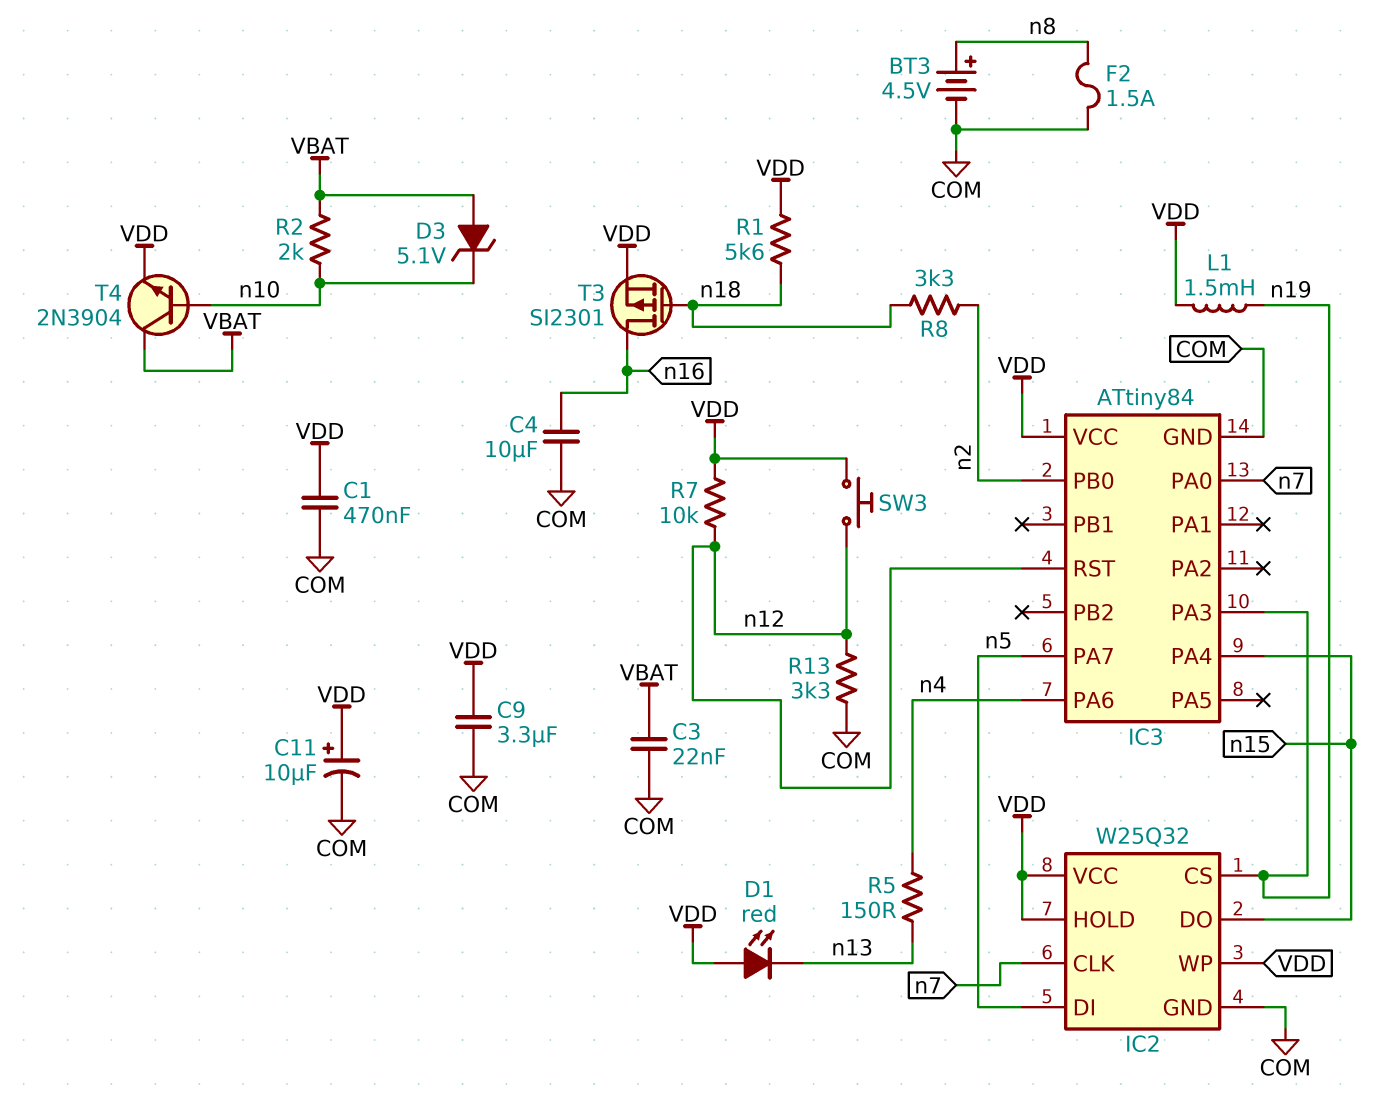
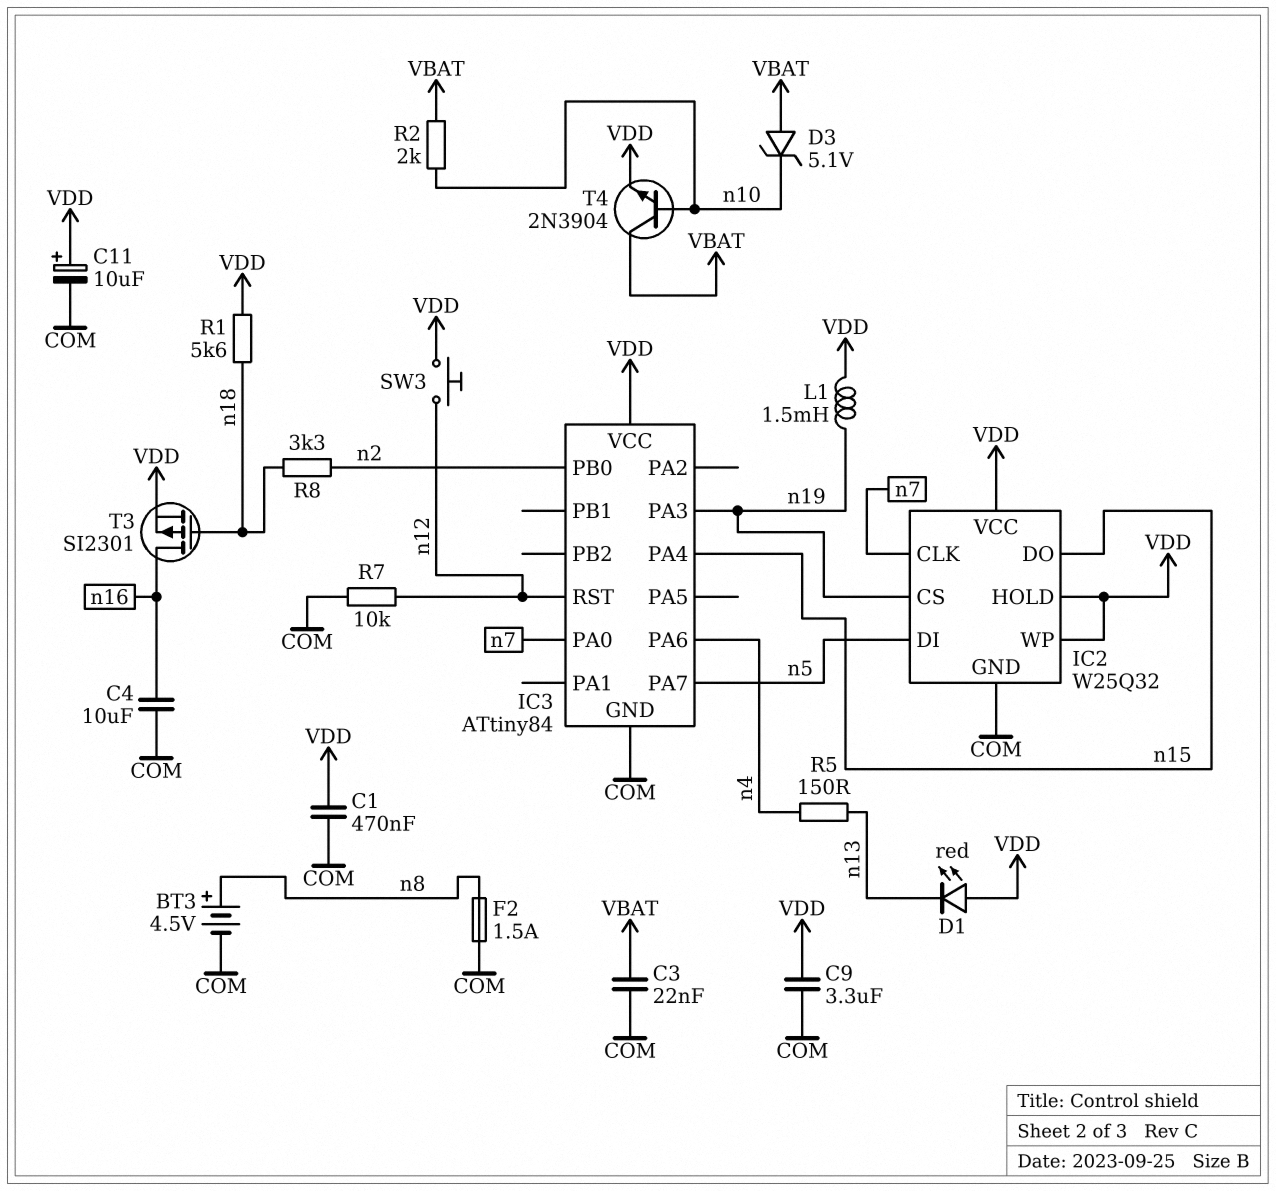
R7: 10k (VDD, n12) -> 10k (COM, n12)
R13: 3.3k (COM, n12) -> none

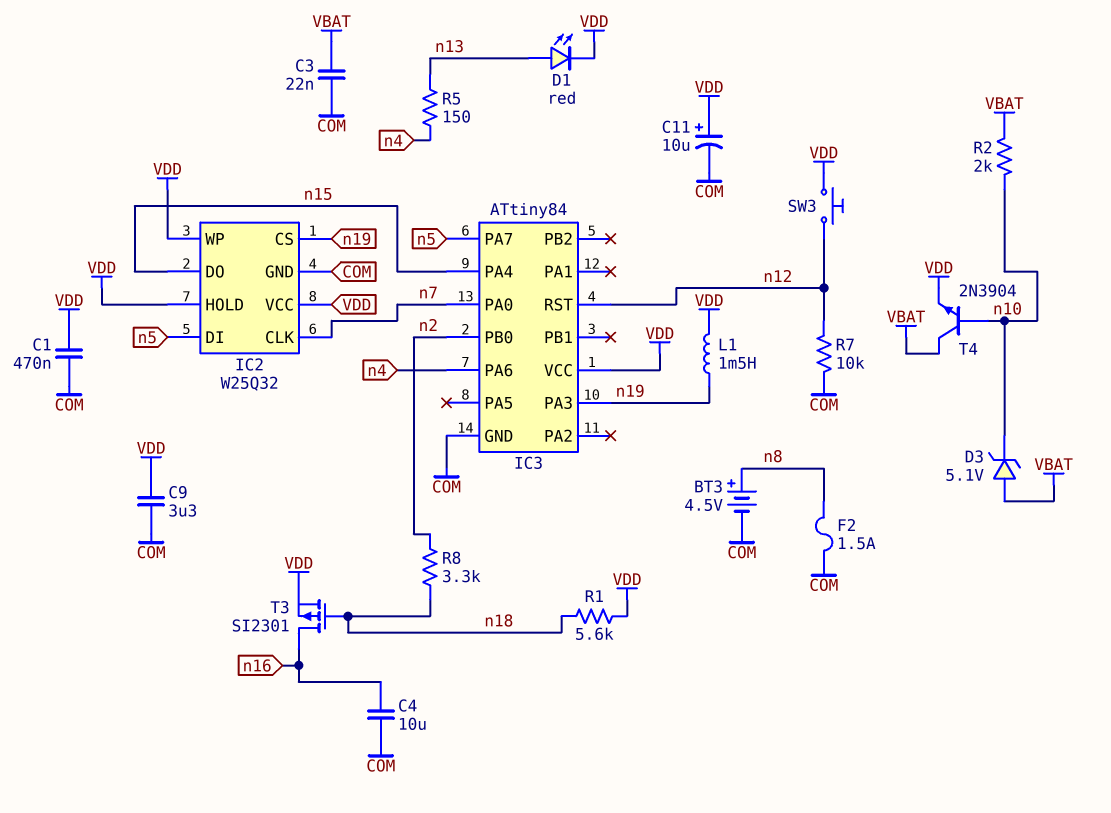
D1: LED red (A VDD, K n13) -> LED red (A n13, K VDD)

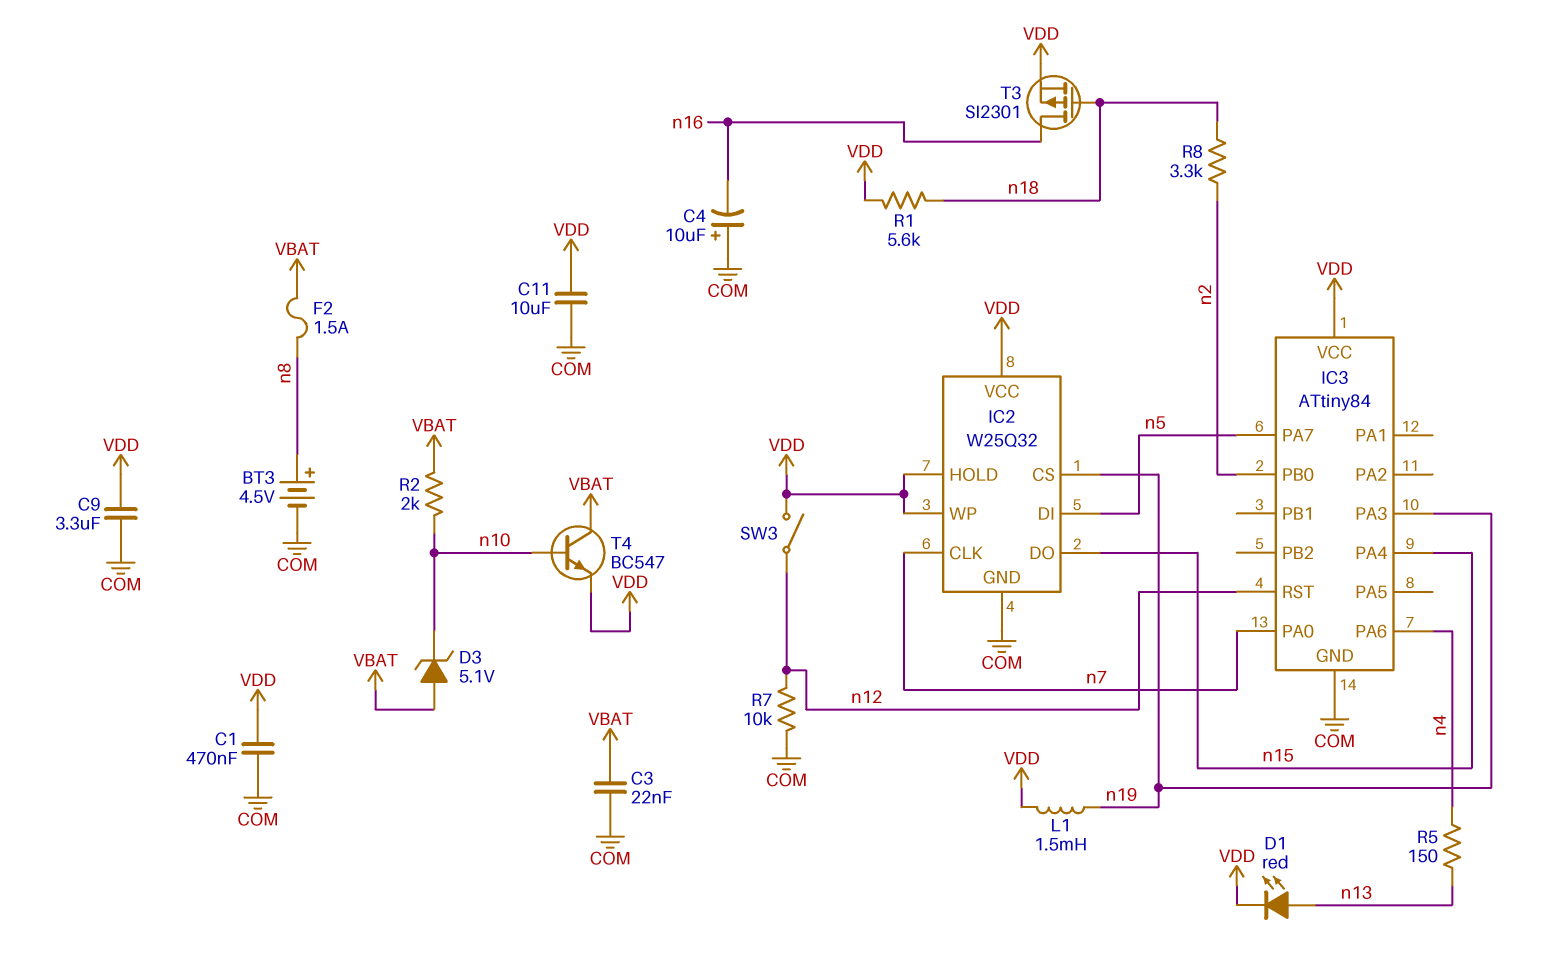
C4: 10uF (COM, n16) -> 10uF (plus COM, minus n16)
C11: 10uF (plus VDD, minus COM) -> 10uF (COM, VDD)
F2: 1.5A (COM, n8) -> 1.5A (VBAT, n8)
SW3: button (VDD, n12) -> switch (VDD, n12)
T4: NPN 2N3904 (B n10, C VBAT, E VDD) -> NPN BC547 (B n10, C VBAT, E VDD)

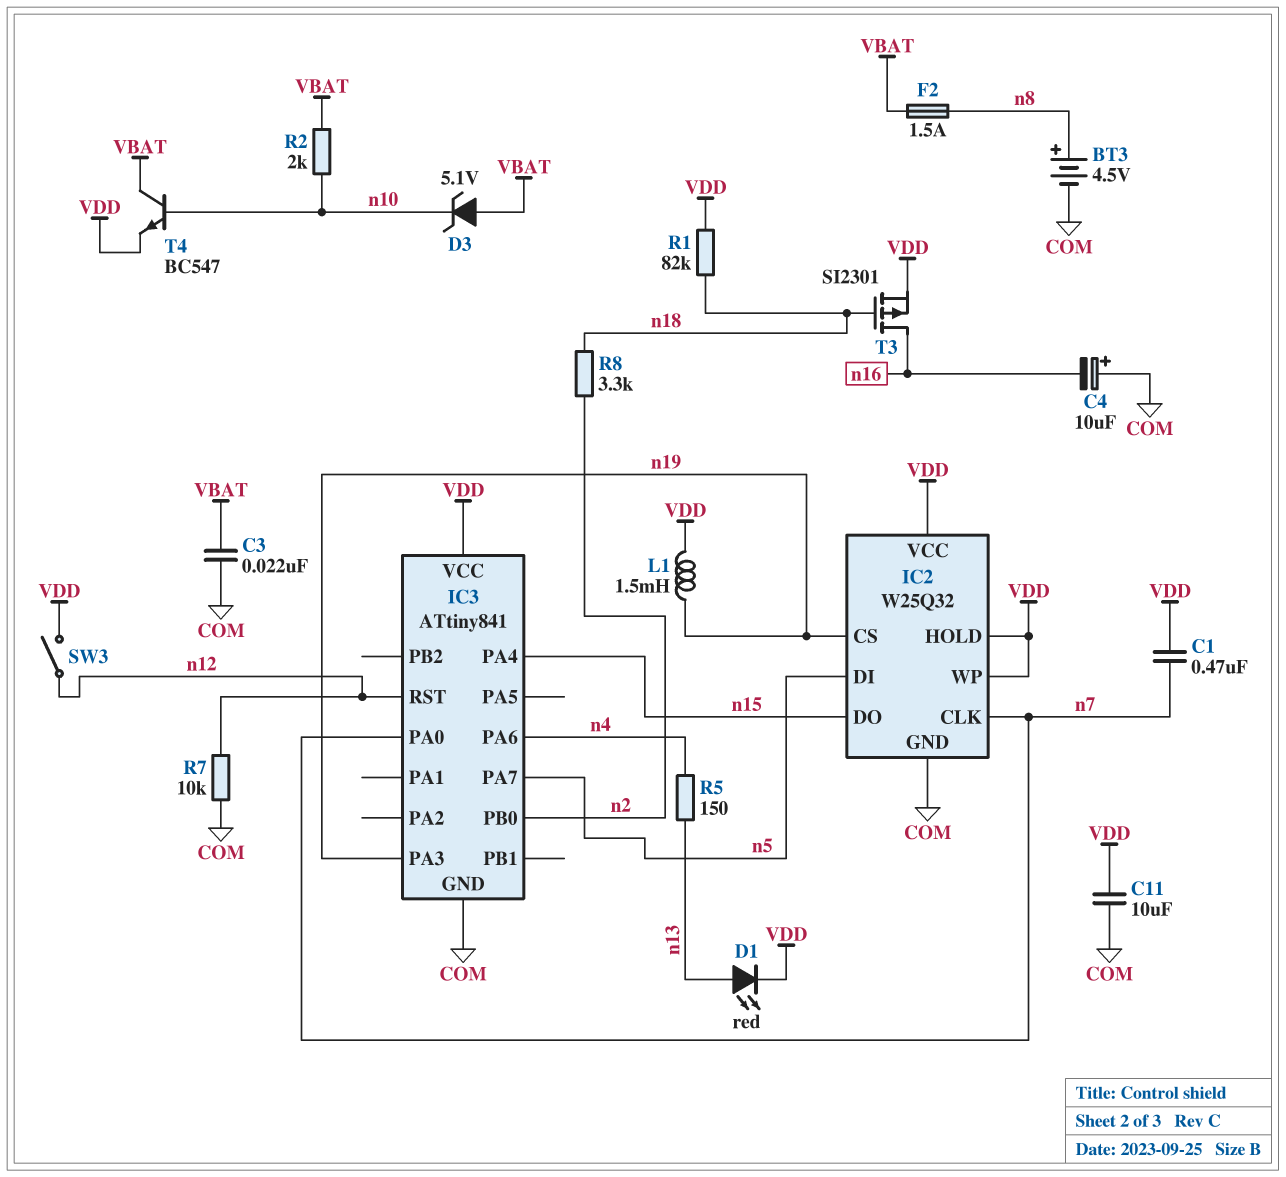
C1: 470nF (COM, VDD) -> 470nF (VDD, n7)
C9: 3.3uF (COM, VDD) -> none
IC3: ATtiny84 -> ATtiny841
R1: 5.6k (VDD, n18) -> 82k (VDD, n18)

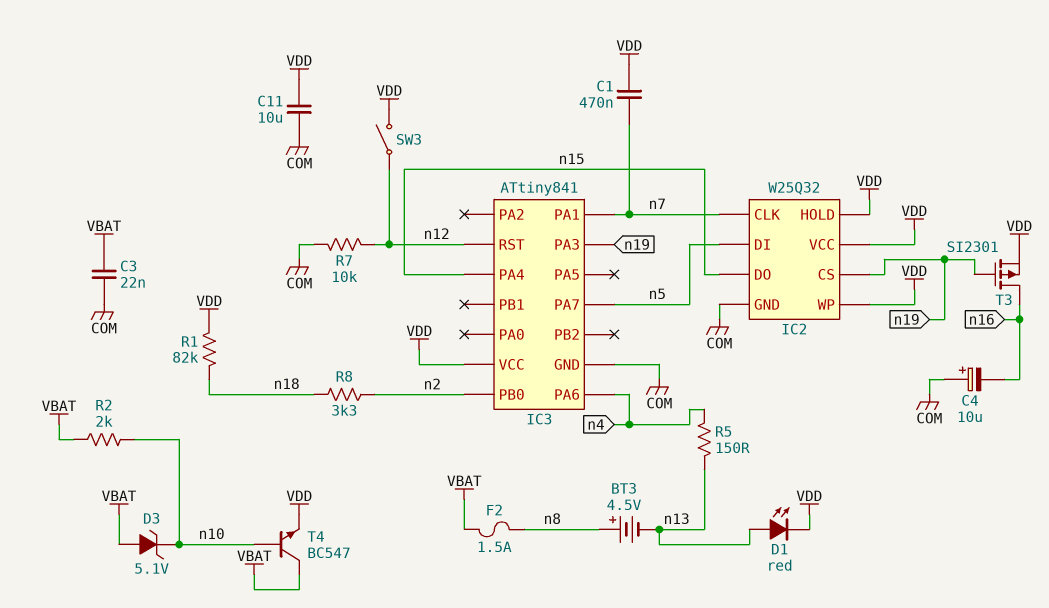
BT3: 4.5V (plus n8, minus COM) -> 4.5V (plus n8, minus n13)
IC3 pin PA0: n7 -> none
IC3 pin PA1: none -> n7
L1: 1.5mH (VDD, n19) -> none
T3: PMOS SI2301 (G n18, D n16, S VDD) -> PMOS SI2301 (G n19, D n16, S VDD)

